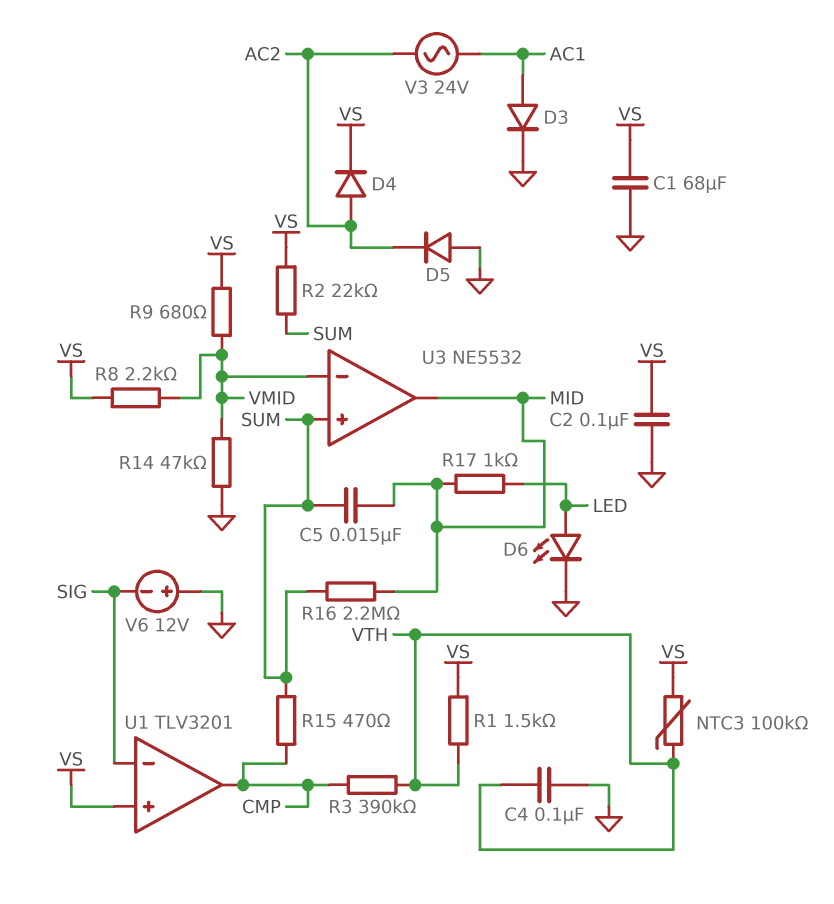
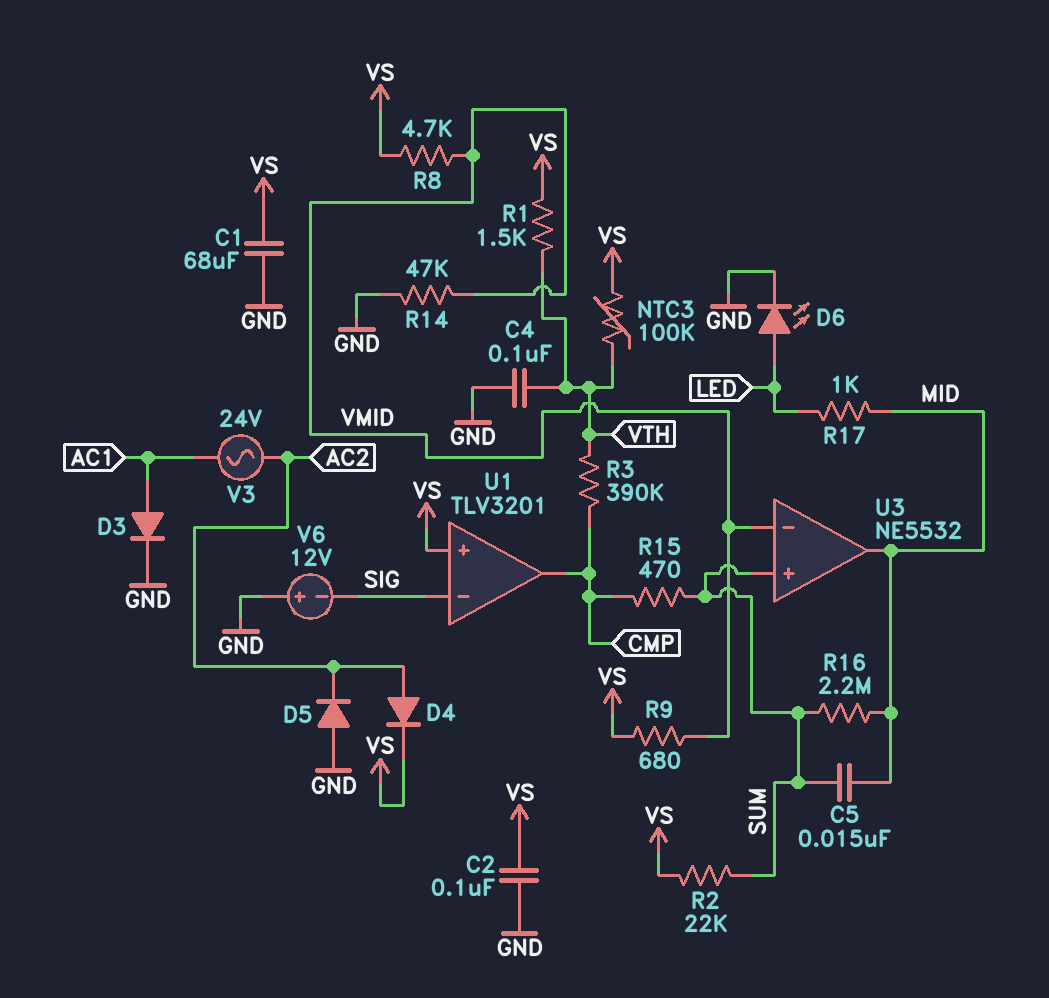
R8: 2.2k (VMID, VS) -> 4.7k (VMID, VS)

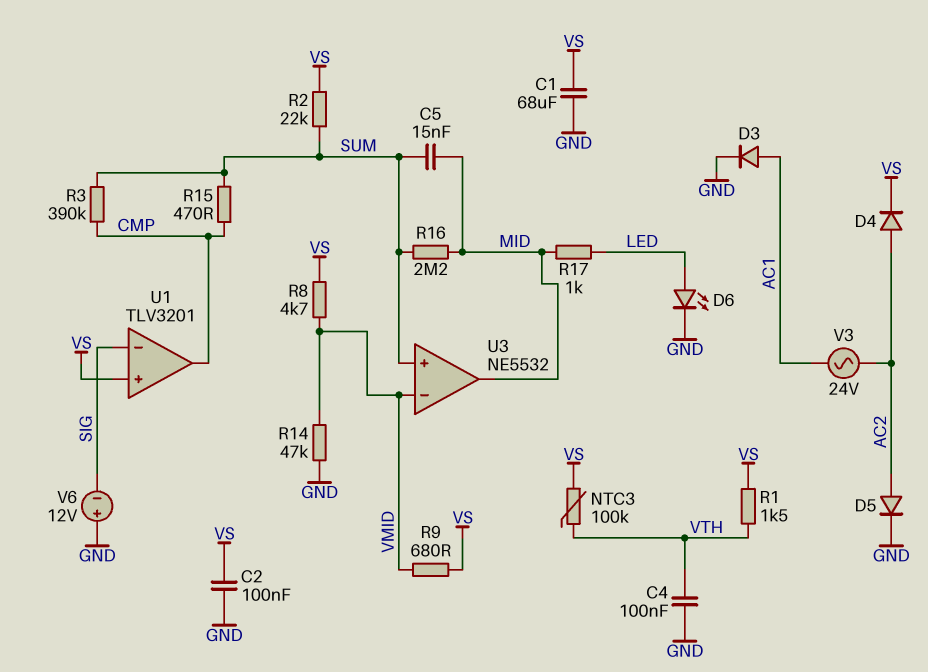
D5: diode (A GND, K AC2) -> diode (A AC2, K GND)
R3: 390k (CMP, VTH) -> 390k (CMP, SUM)

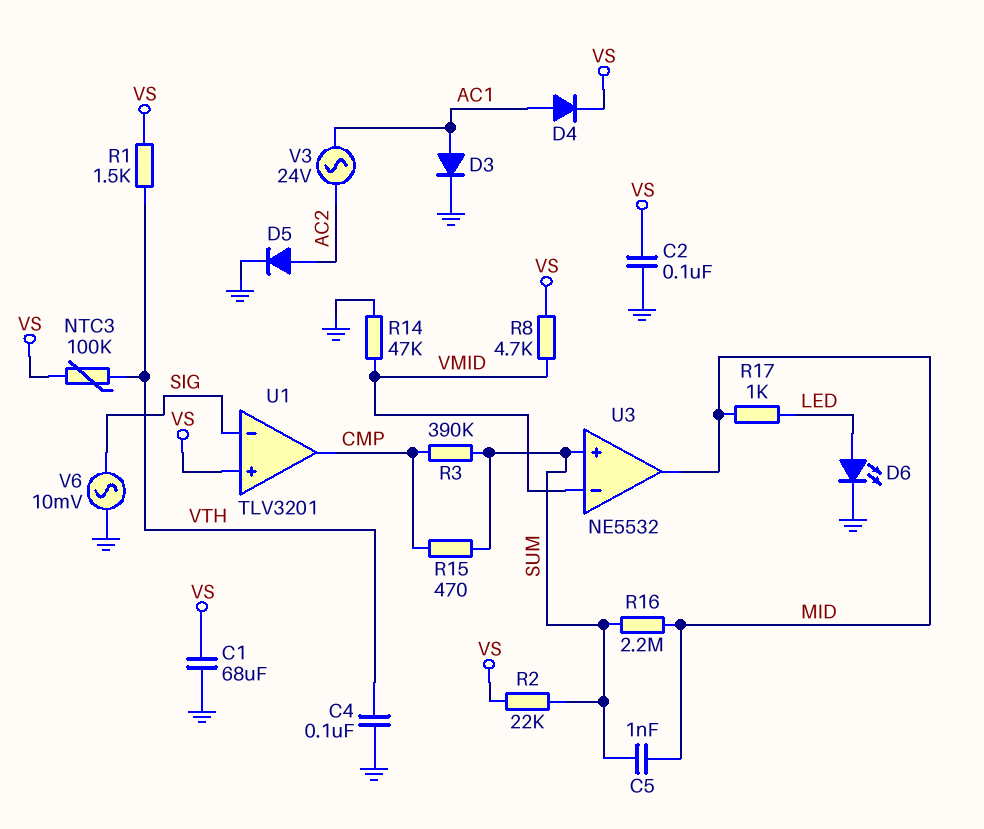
C5: 15nF (MID, SUM) -> 1nF (MID, SUM)
D4: diode (A AC2, K VS) -> diode (A AC1, K VS)
R9: 680 (VMID, VS) -> none
V6: 12V (plus GND, minus SIG) -> AC 10mV (GND, SIG)

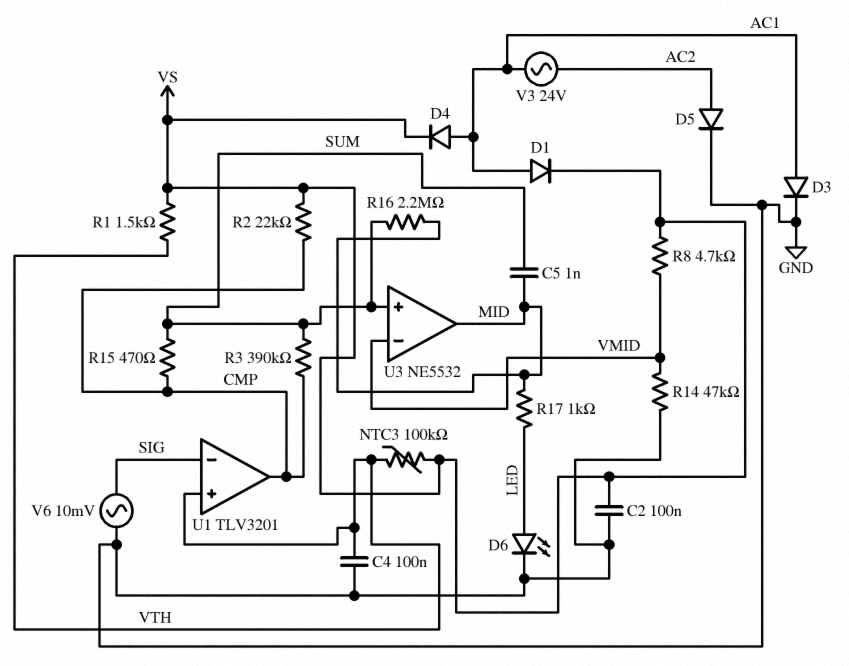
C1: 68uF (GND, VS) -> none
D1: none -> diode (A AC1, K VS)
R2: 22k (SUM, VS) -> 22k (CMP, VS)
U1 pin in+: VS -> VTH

